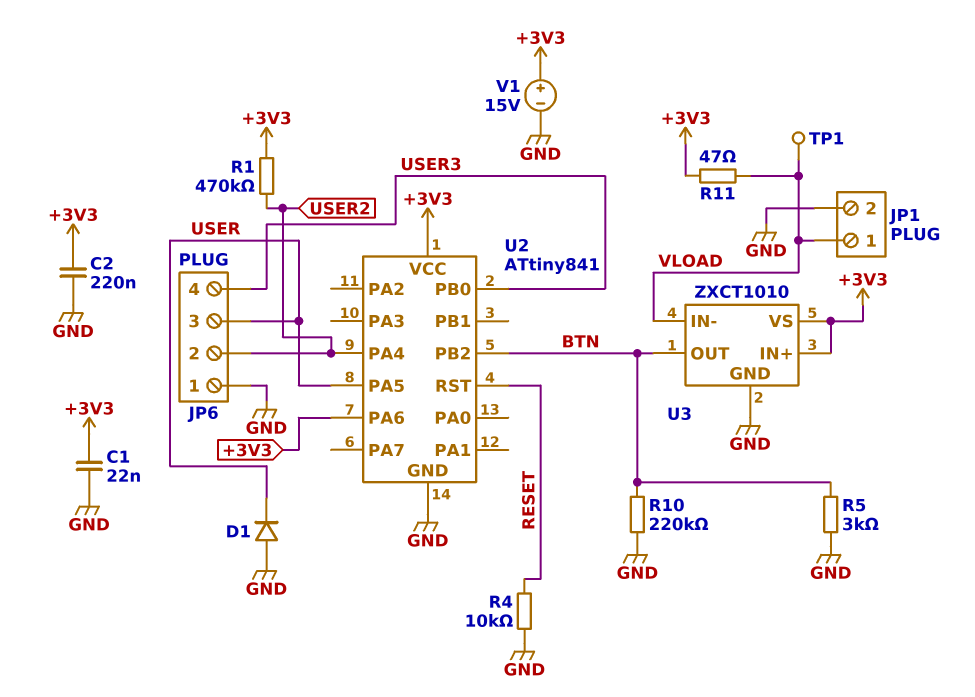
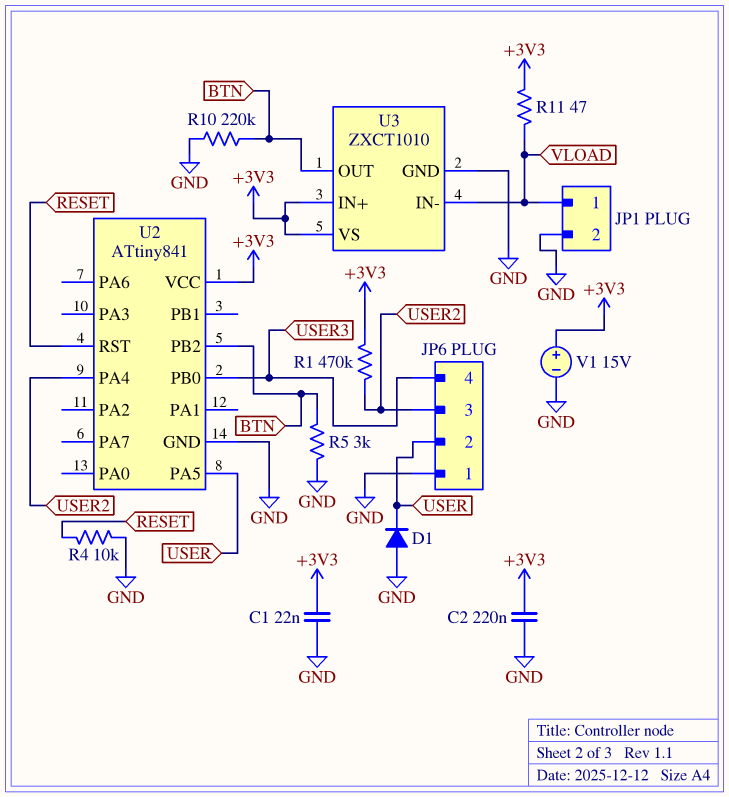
JP6 pin 2: USER2 -> USER
JP6 pin 3: USER -> USER2
TP1: test point (VLOAD) -> none
U2 pin PA6: +3V3 -> none

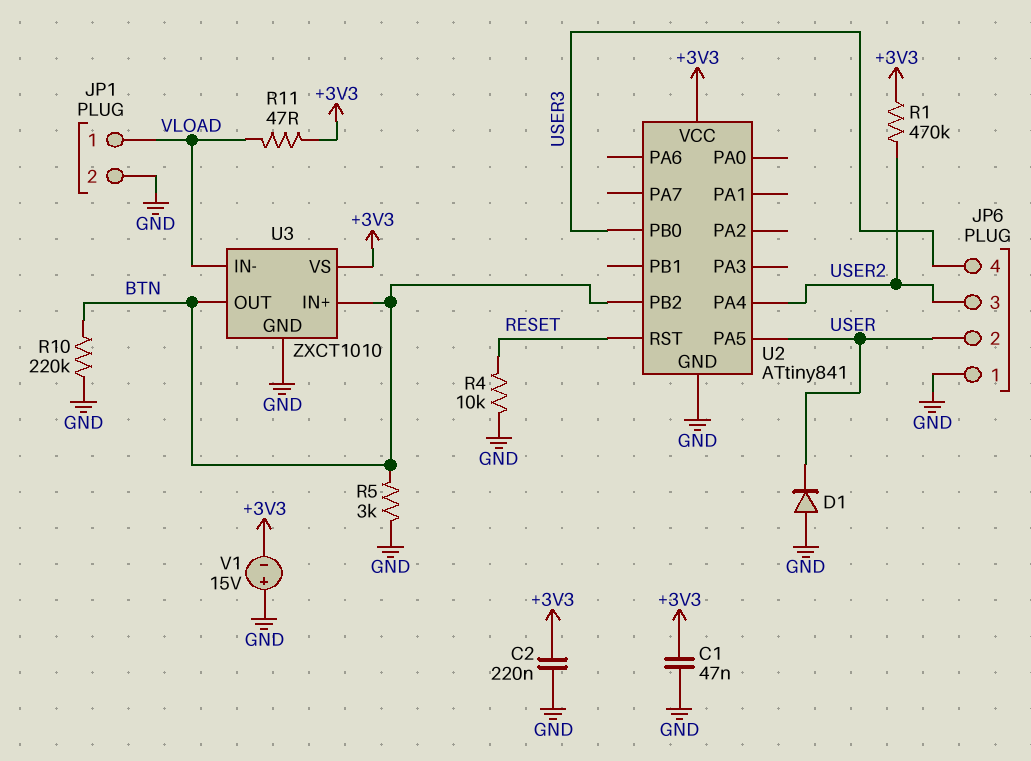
C1: 22nF (+3V3, GND) -> 47nF (+3V3, GND)
U3 pin IN+: +3V3 -> BTN
V1: 15V (plus +3V3, minus GND) -> 15V (plus GND, minus +3V3)

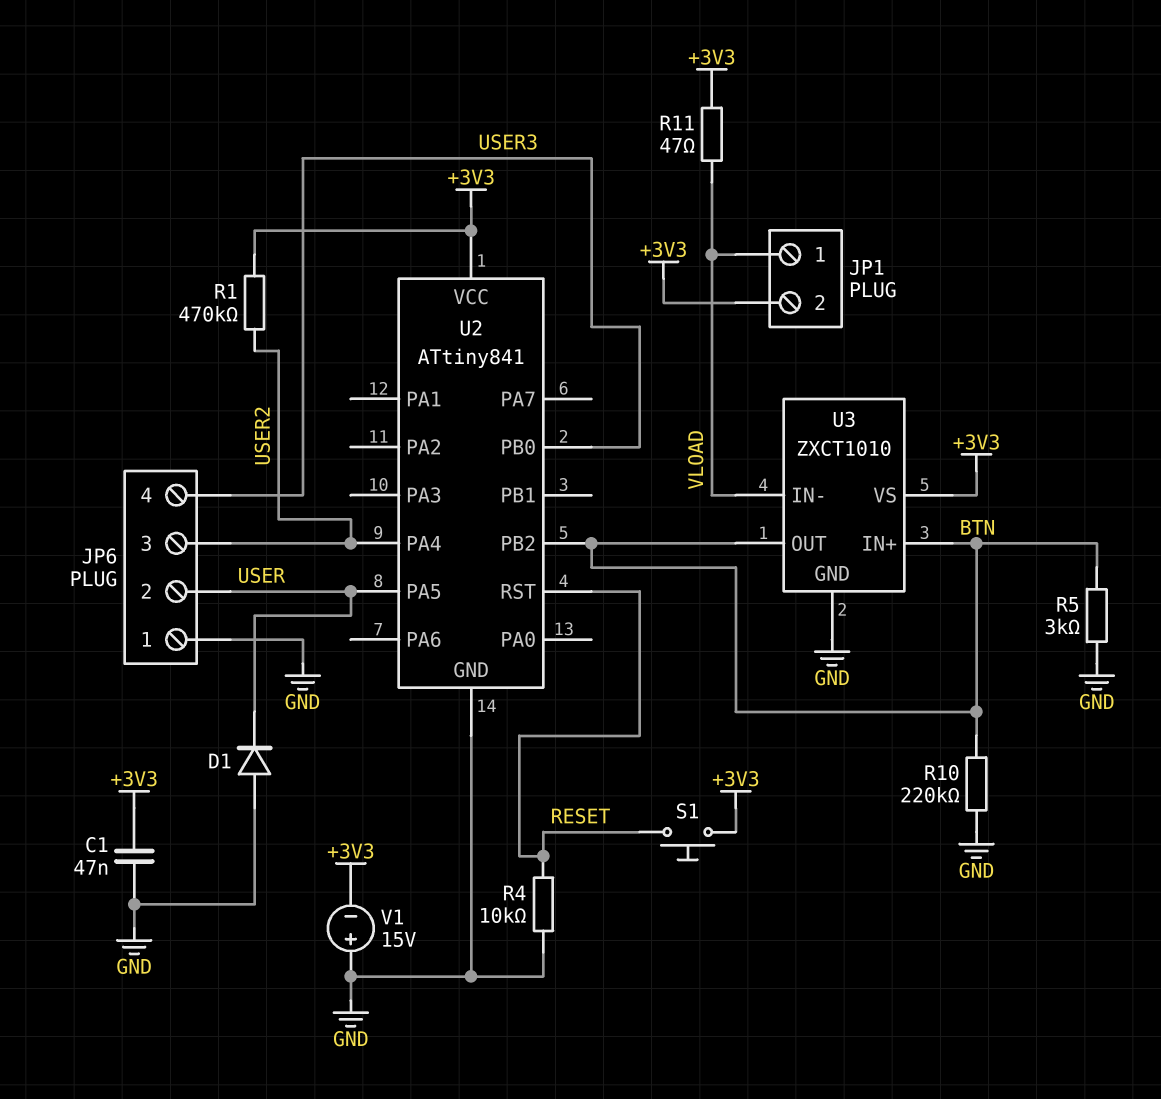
C2: 220nF (+3V3, GND) -> none
JP1 pin 2: GND -> +3V3
S1: none -> button (+3V3, RESET)

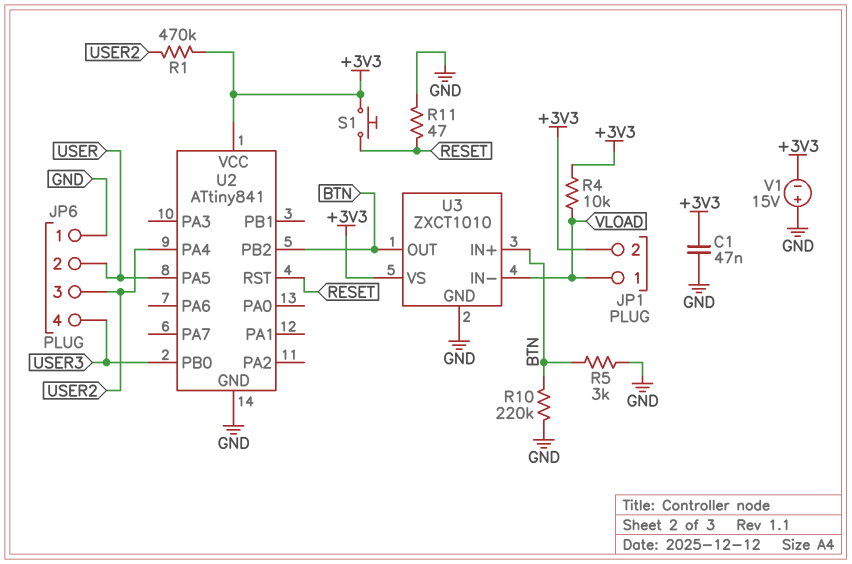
D1: diode (A GND, K USER) -> none
R4: 10k (GND, RESET) -> 10k (+3V3, VLOAD)
R11: 47 (+3V3, VLOAD) -> 47 (GND, RESET)

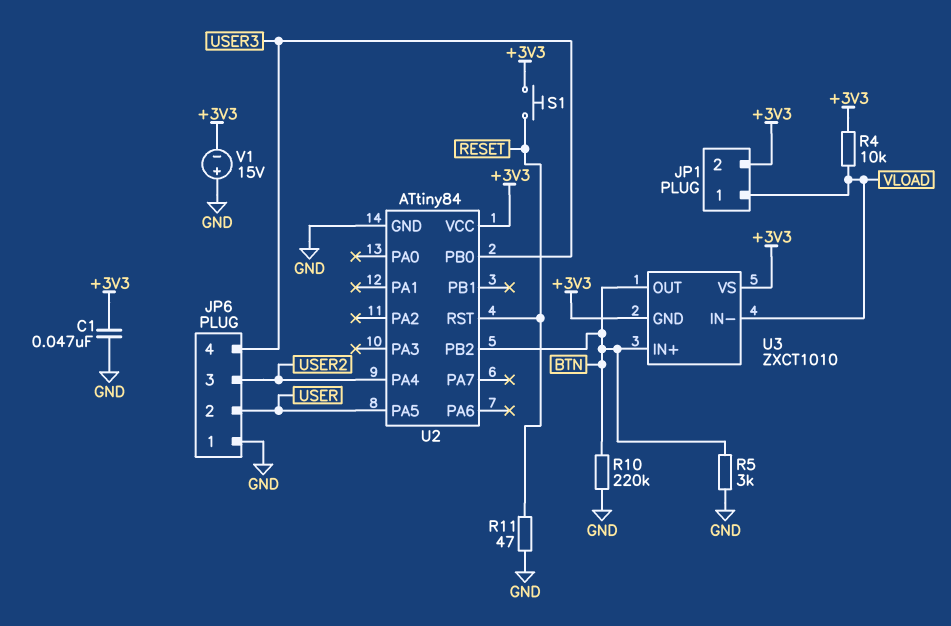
R1: 470k (+3V3, USER2) -> none
U2: ATtiny841 -> ATtiny84
U3 pin GND: GND -> +3V3

